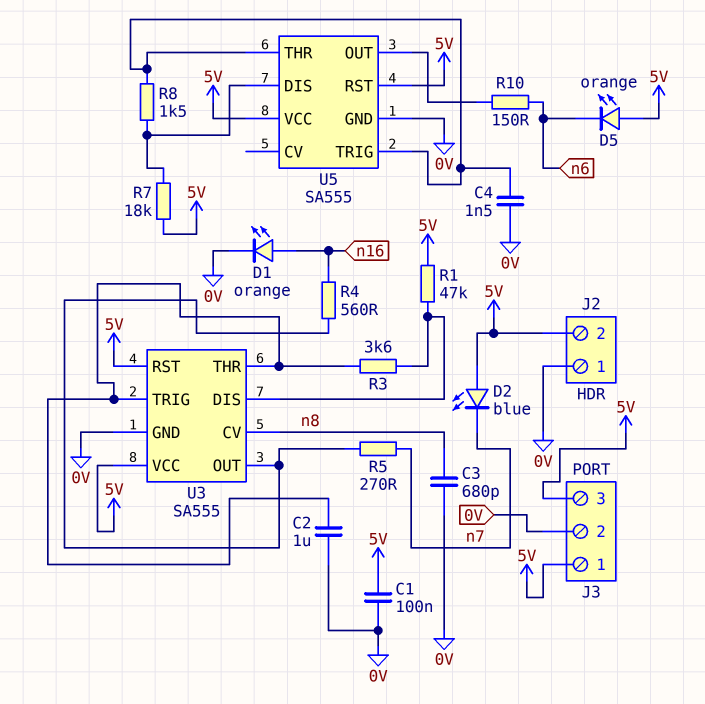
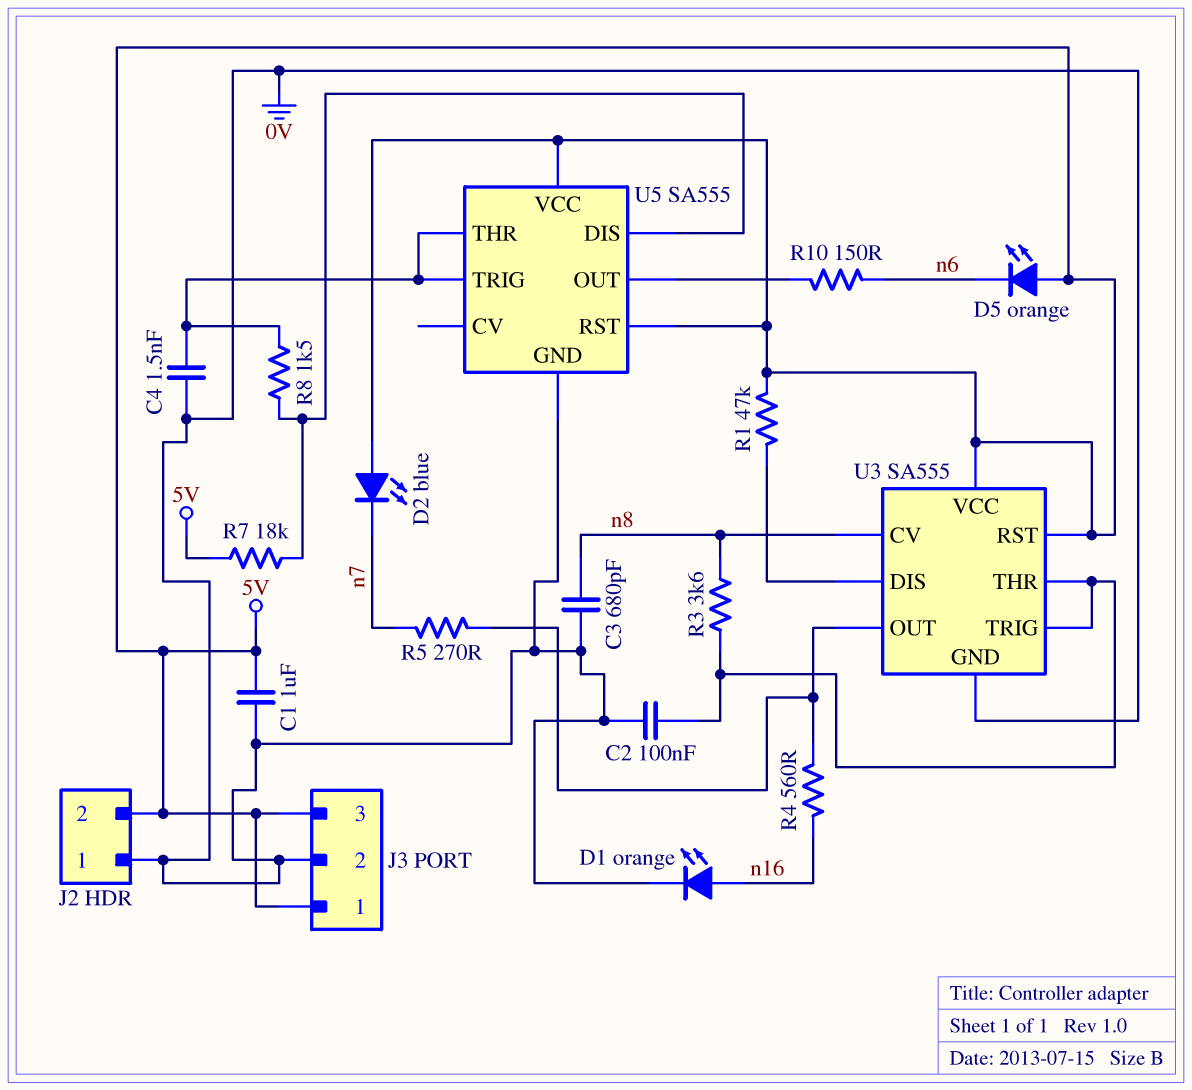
C1: 100nF (0V, 5V) -> 1uF (0V, 5V)
C2: 1uF (0V, U3/THR) -> 100nF (0V, U3/THR)
R3: 3.6k (U3/DIS, U3/THR) -> 3.6k (U3/THR, n8)

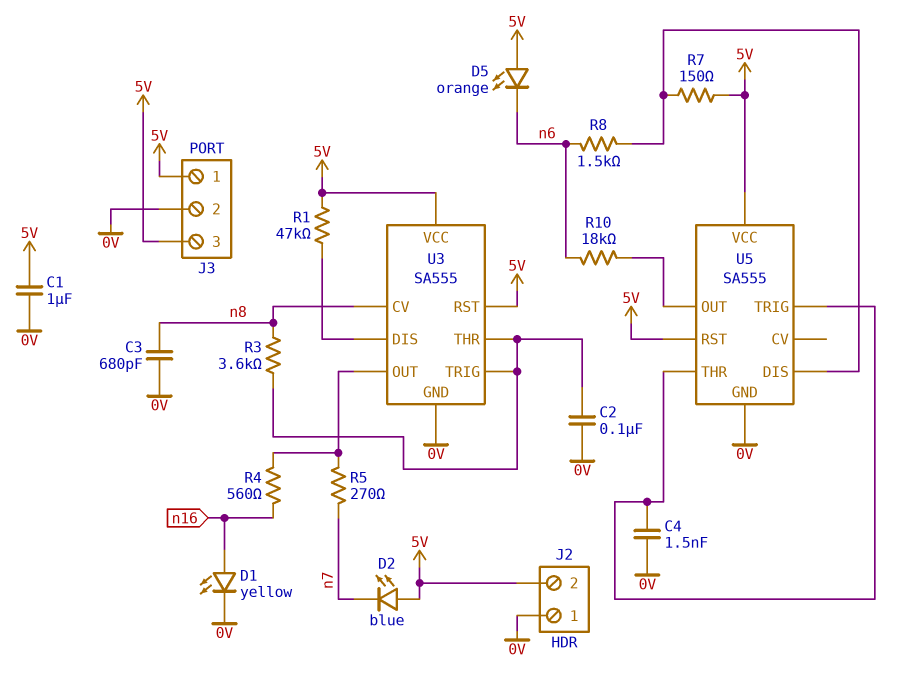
D1: LED orange (A n16, K 0V) -> LED yellow (A n16, K 0V)
R7: 18k (5V, U5/DIS) -> 150 (5V, U5/DIS)
R8: 1.5k (U5/DIS, U5/THR) -> 1.5k (U5/DIS, n6)
R10: 150 (U5/OUT, n6) -> 18k (U5/OUT, n6)

